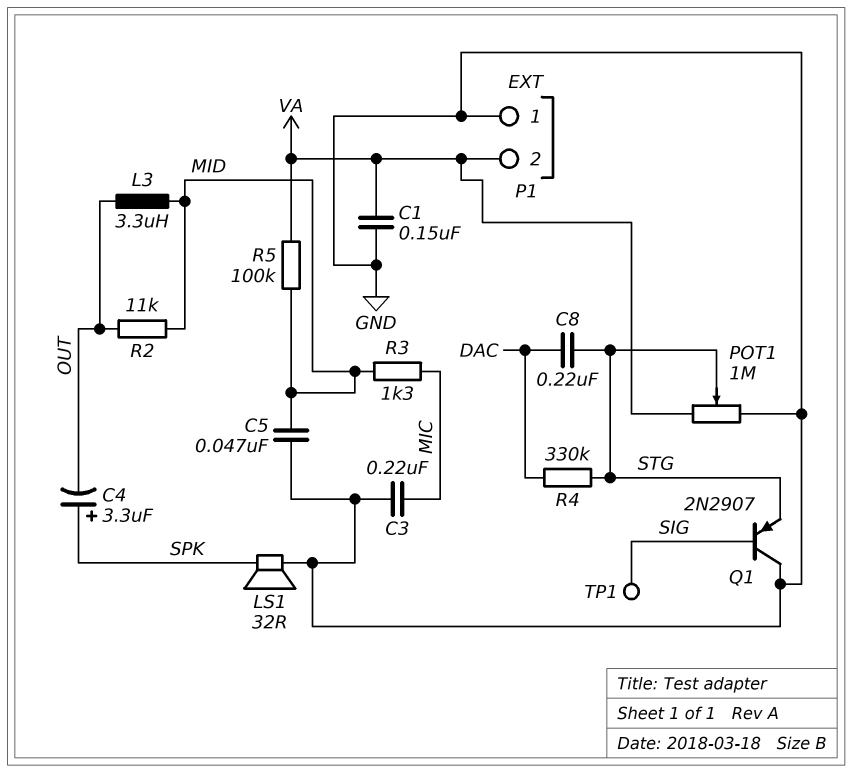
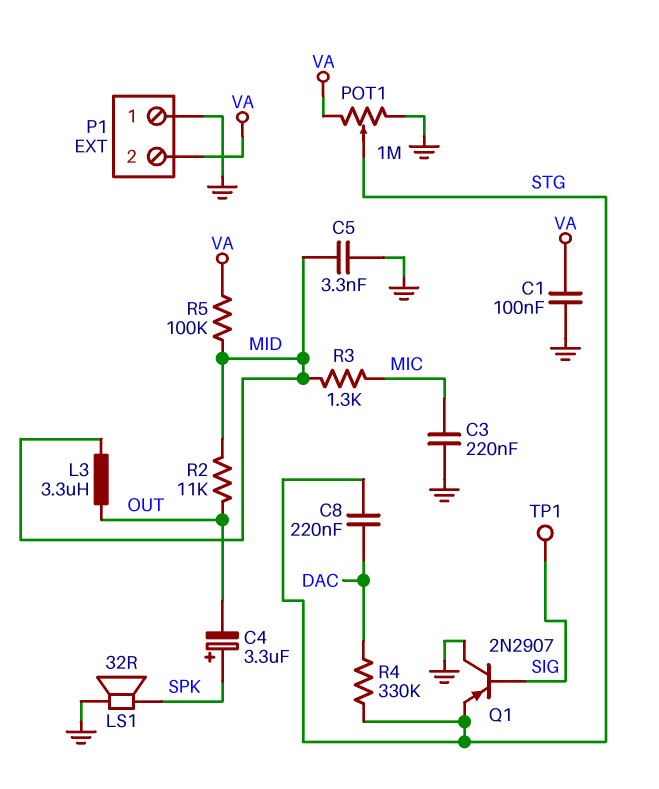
C1: 150nF (GND, VA) -> 100nF (GND, VA)
C5: 47nF (GND, MID) -> 3.3nF (GND, MID)

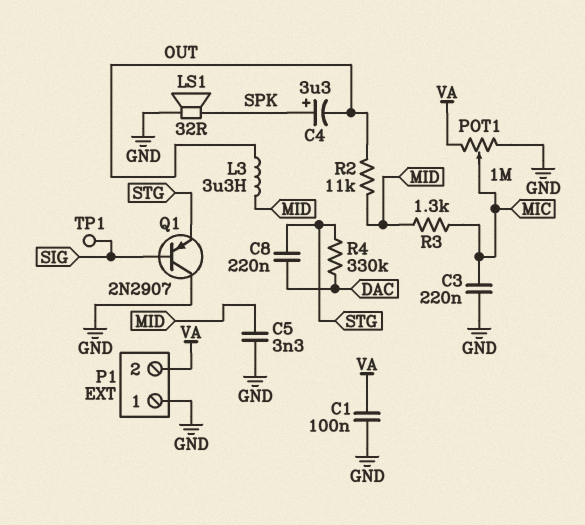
POT1: 1M (GND, VA, wiper STG) -> 1M (GND, VA, wiper MIC)
R5: 100k (MID, VA) -> none

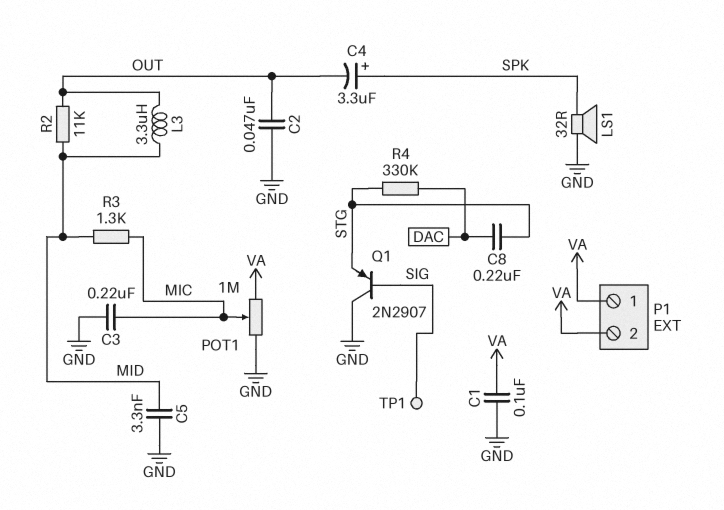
C2: none -> 47nF (GND, OUT)
P1 pin 1: GND -> VA

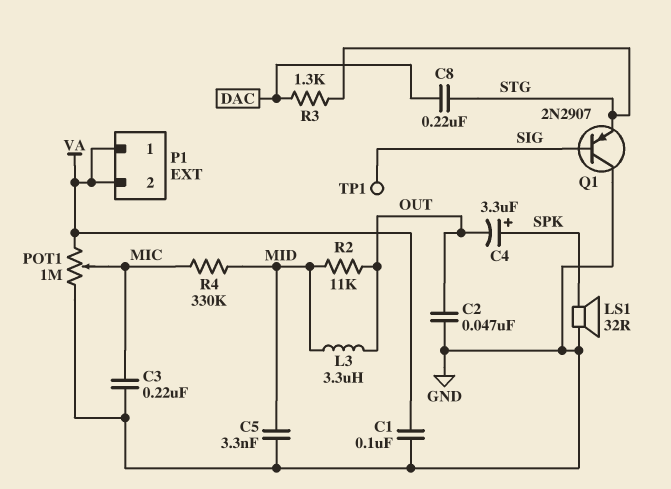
R3: 1.3k (MIC, MID) -> 1.3k (DAC, STG)
R4: 330k (DAC, STG) -> 330k (MIC, MID)

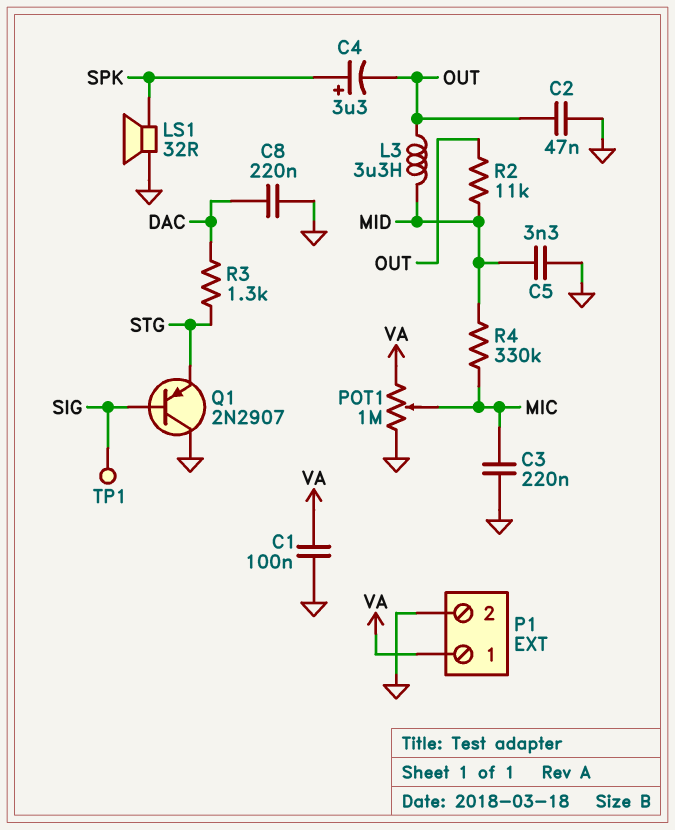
C8: 220nF (DAC, STG) -> 220nF (DAC, GND)
P1 pin 2: VA -> GND

